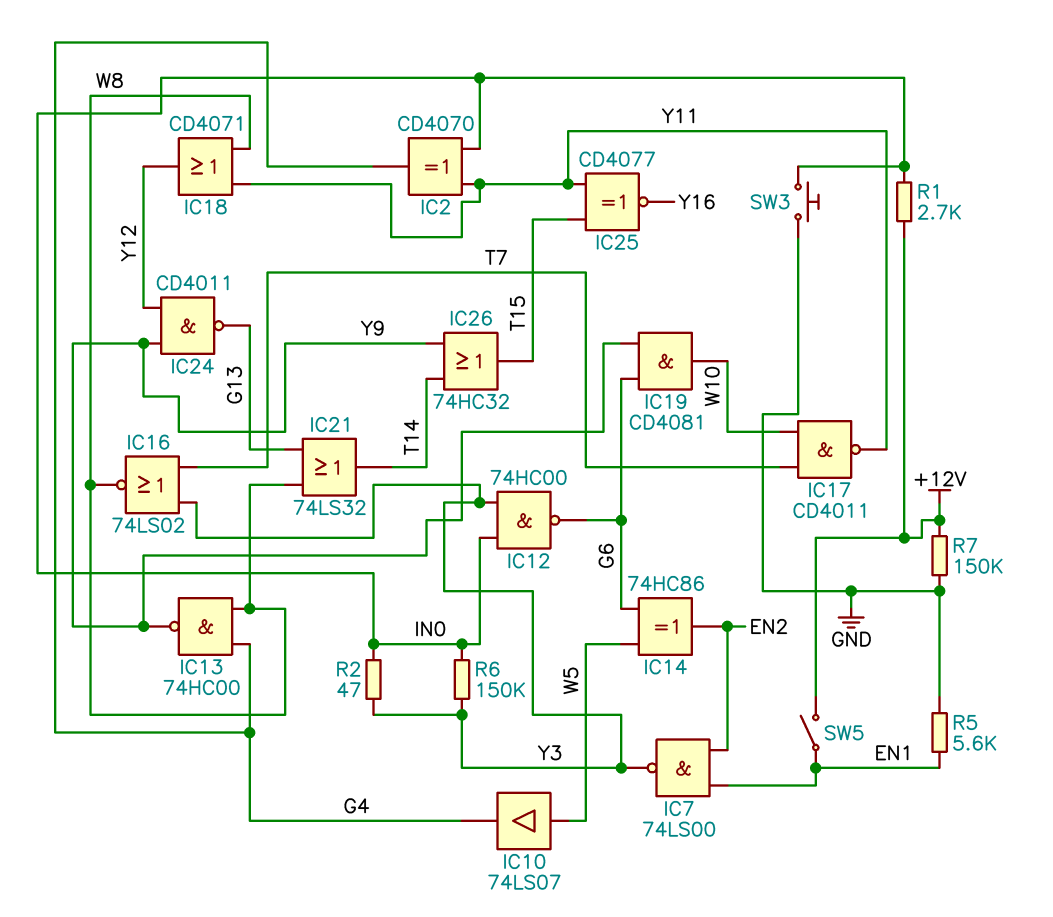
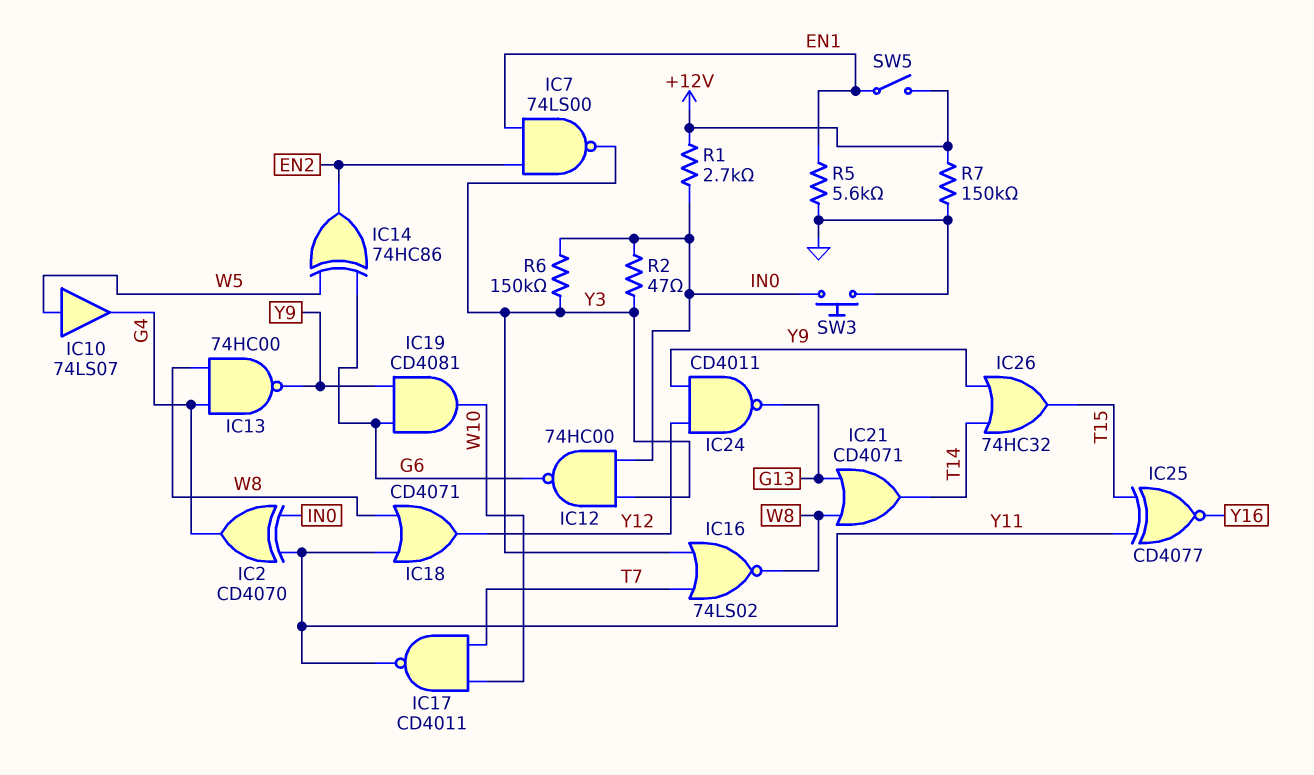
IC21: OR 74LS32 (in G13, in W8, out T14) -> OR CD4071 (in G13, in W8, out T14)

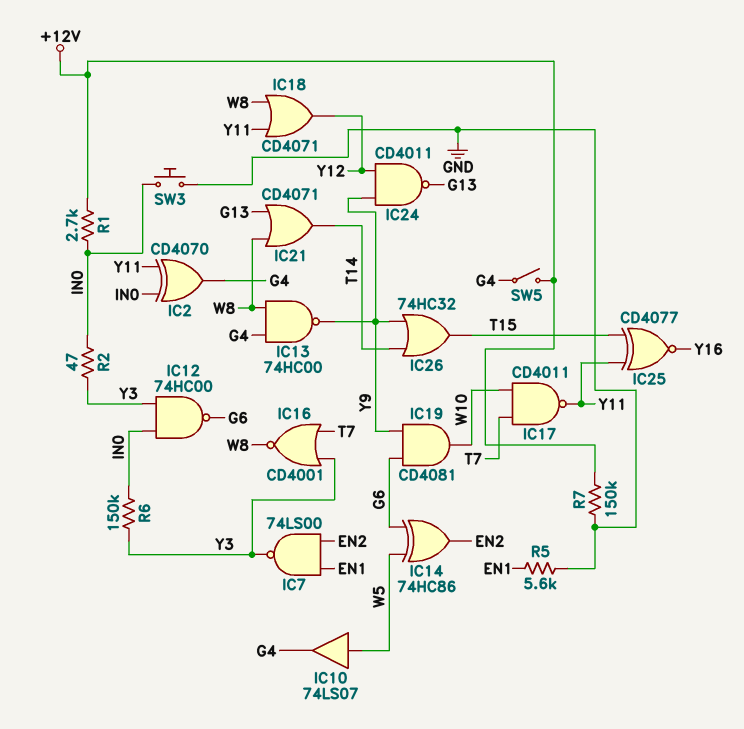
IC16: NOR 74LS02 (in T7, in Y3, out W8) -> NOR CD4001 (in T7, in Y3, out W8)
SW5: switch (+12V, EN1) -> switch (+12V, G4)

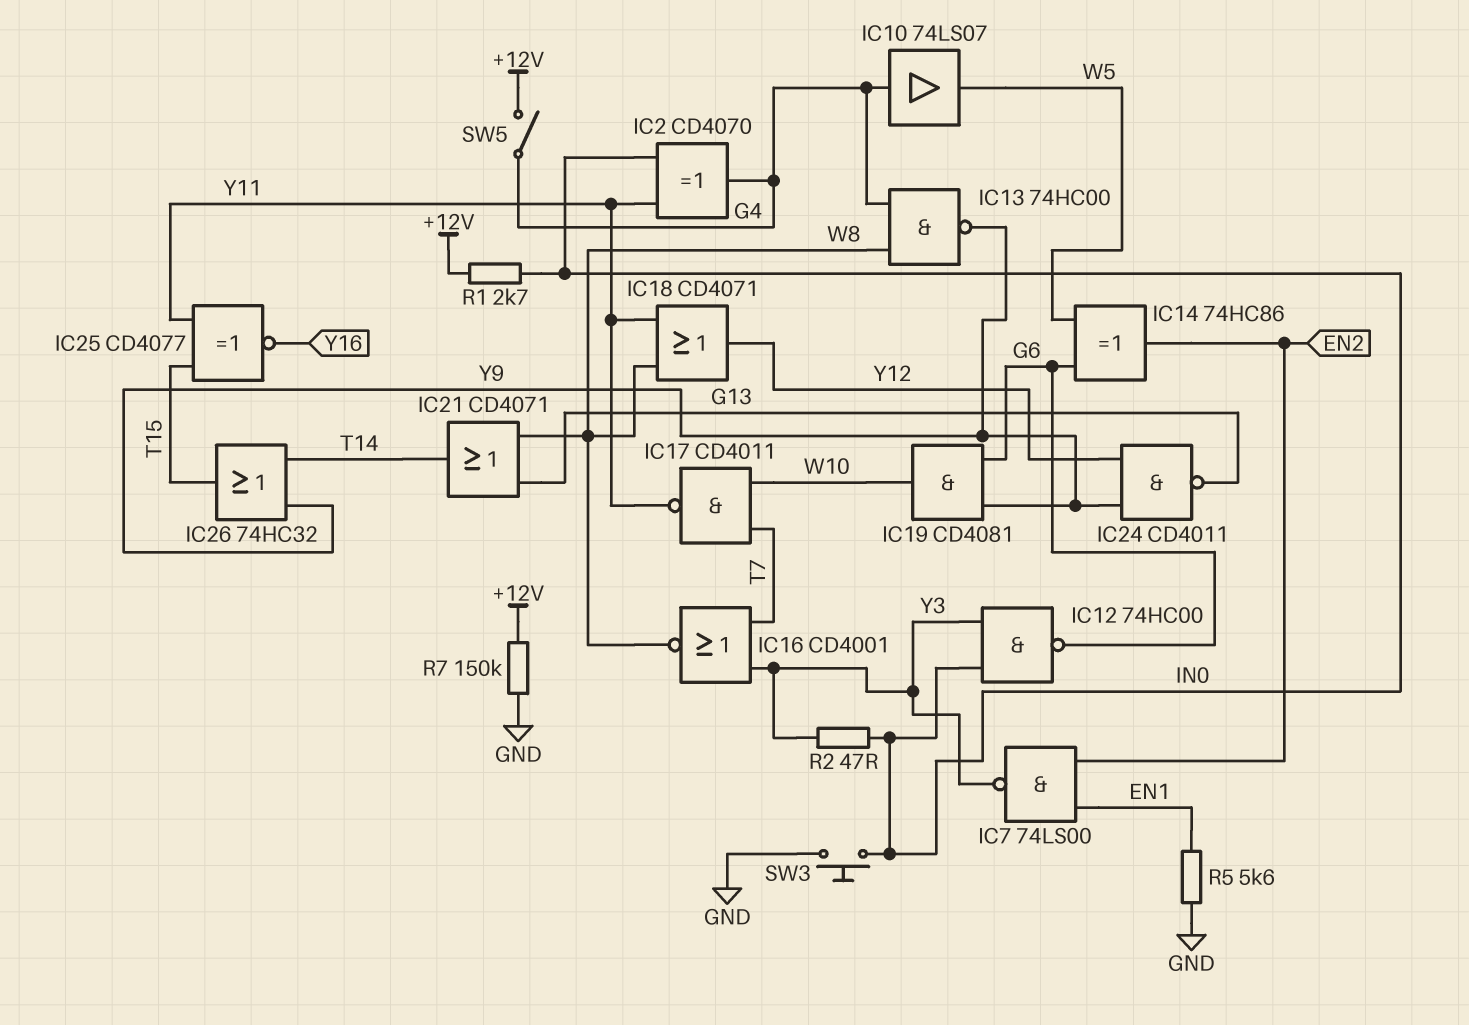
IC10: buffer 74LS07 (in W5, out G4) -> buffer 74LS07 (in G4, out W5)
R6: 150k (IN0, Y3) -> none

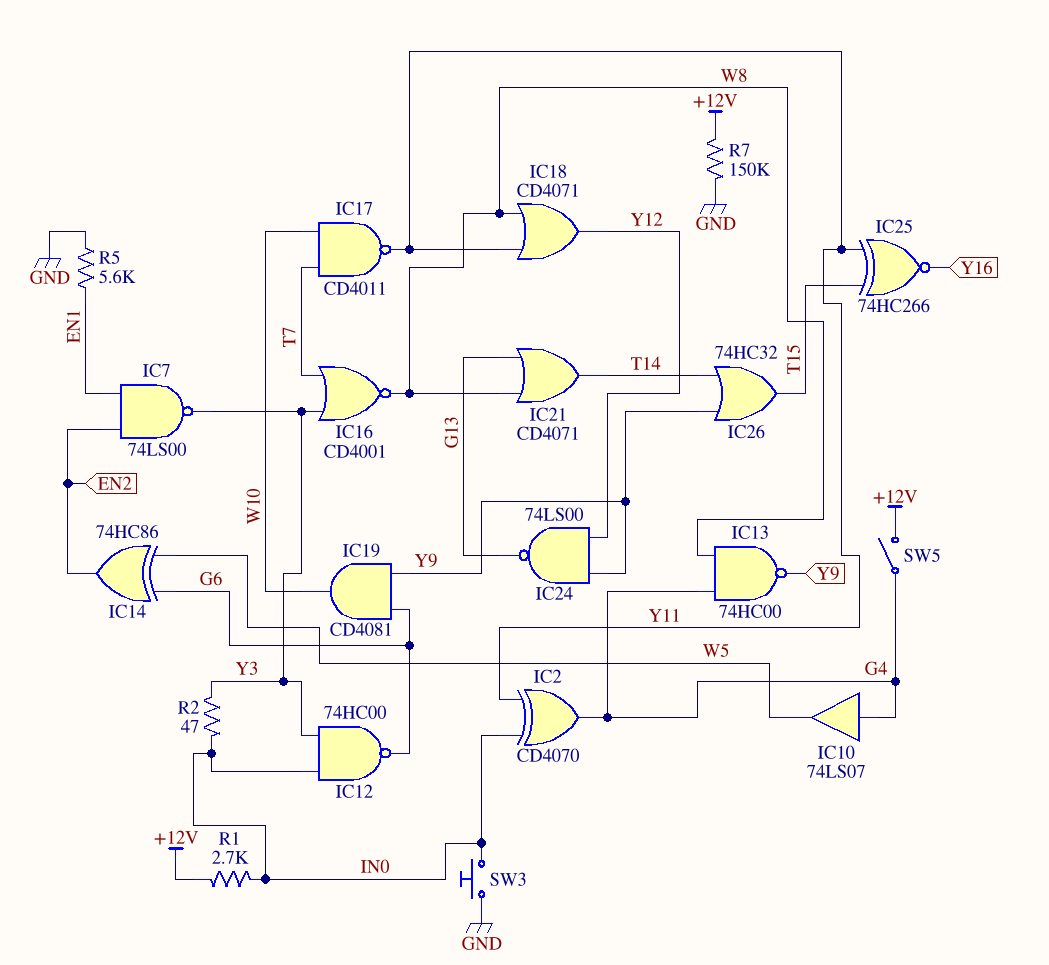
IC24: NAND CD4011 (in Y9, in Y12, out G13) -> NAND 74LS00 (in Y9, in Y12, out G13)
IC25: XNOR CD4077 (in T15, in Y11, out Y16) -> XNOR 74HC266 (in T15, in Y11, out Y16)

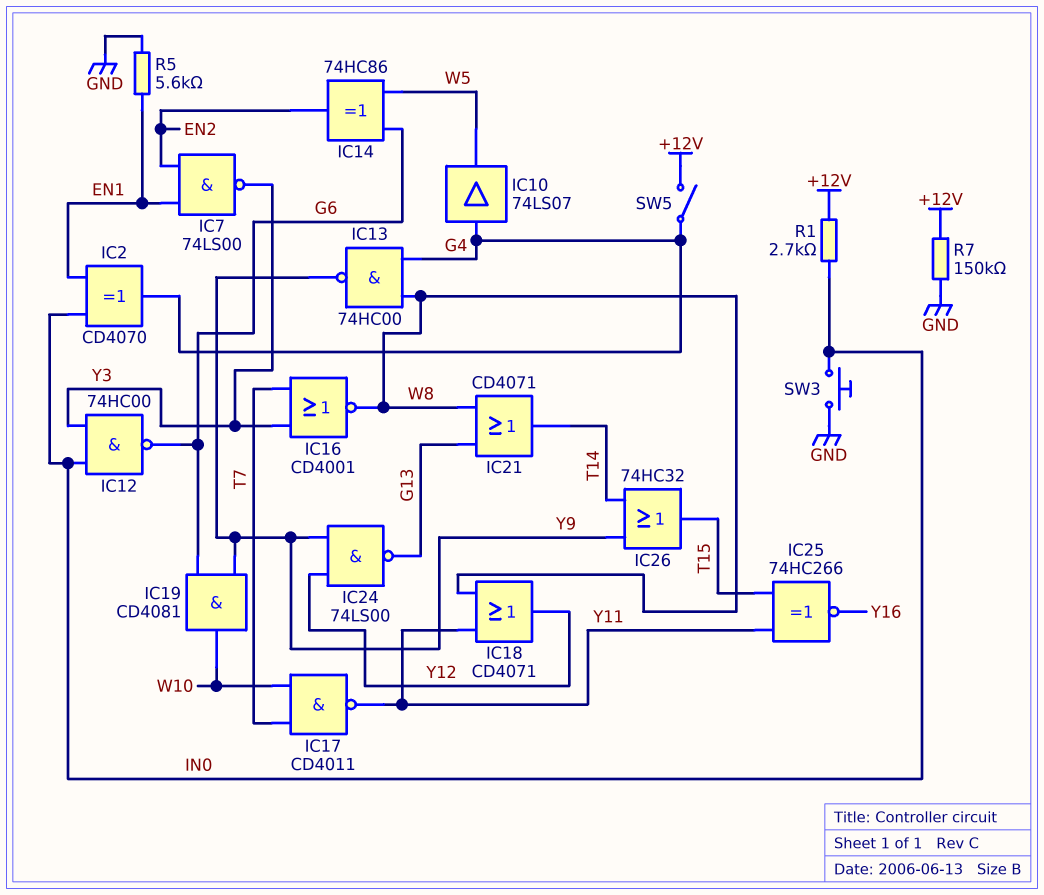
IC2: XOR CD4070 (in IN0, in Y11, out G4) -> XOR CD4070 (in EN1, in IN0, out G4)
R2: 47 (IN0, Y3) -> none

